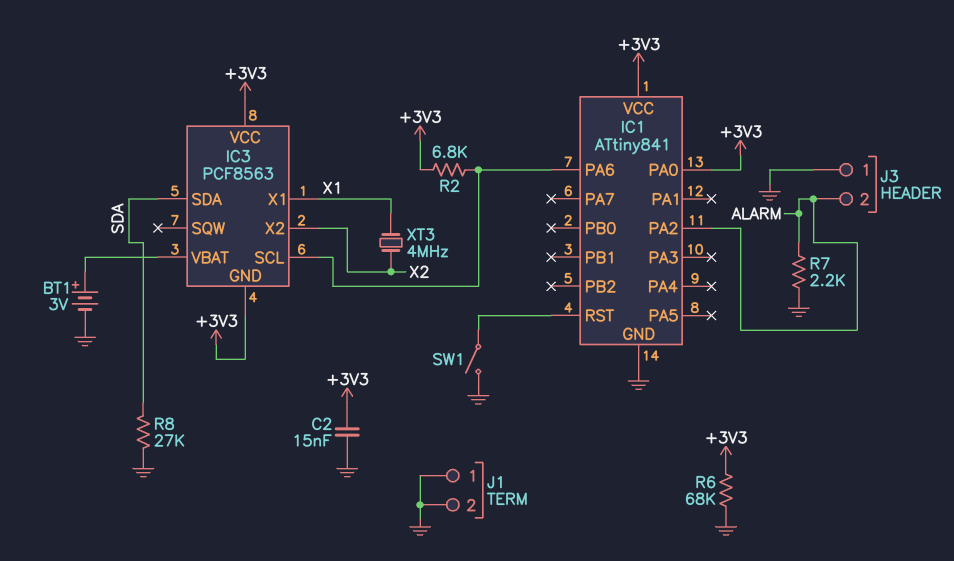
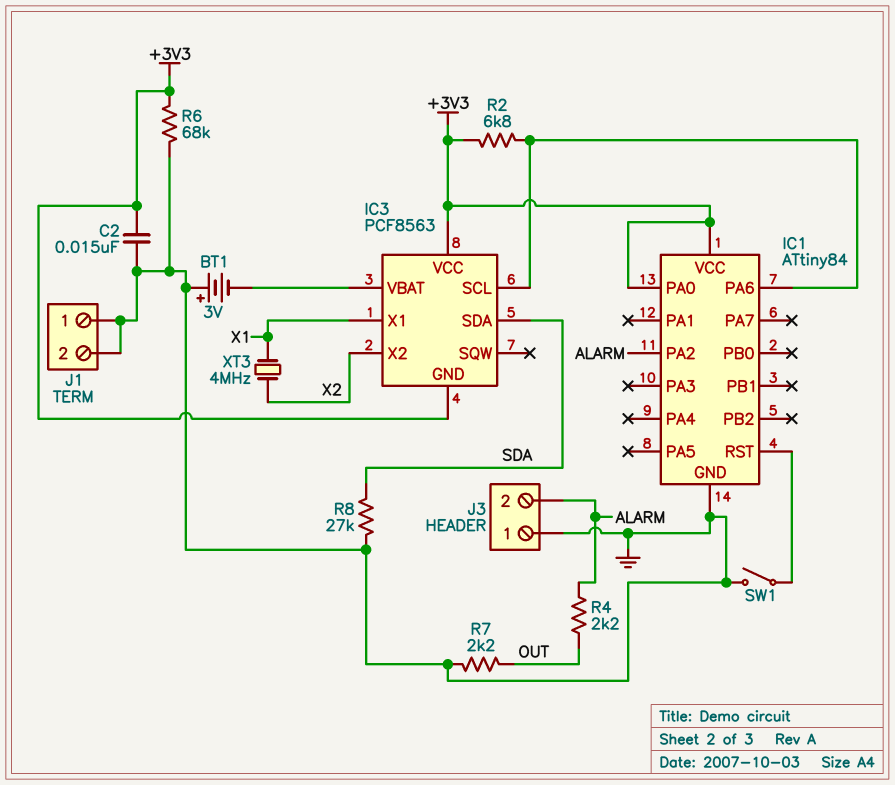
BT1: 3V (plus IC3/VBAT, minus GND) -> 3V (plus GND, minus IC3/VBAT)
IC1: ATtiny841 -> ATtiny84
R4: none -> 2.2k (ALARM, OUT)
R7: 2.2k (ALARM, GND) -> 2.2k (GND, OUT)

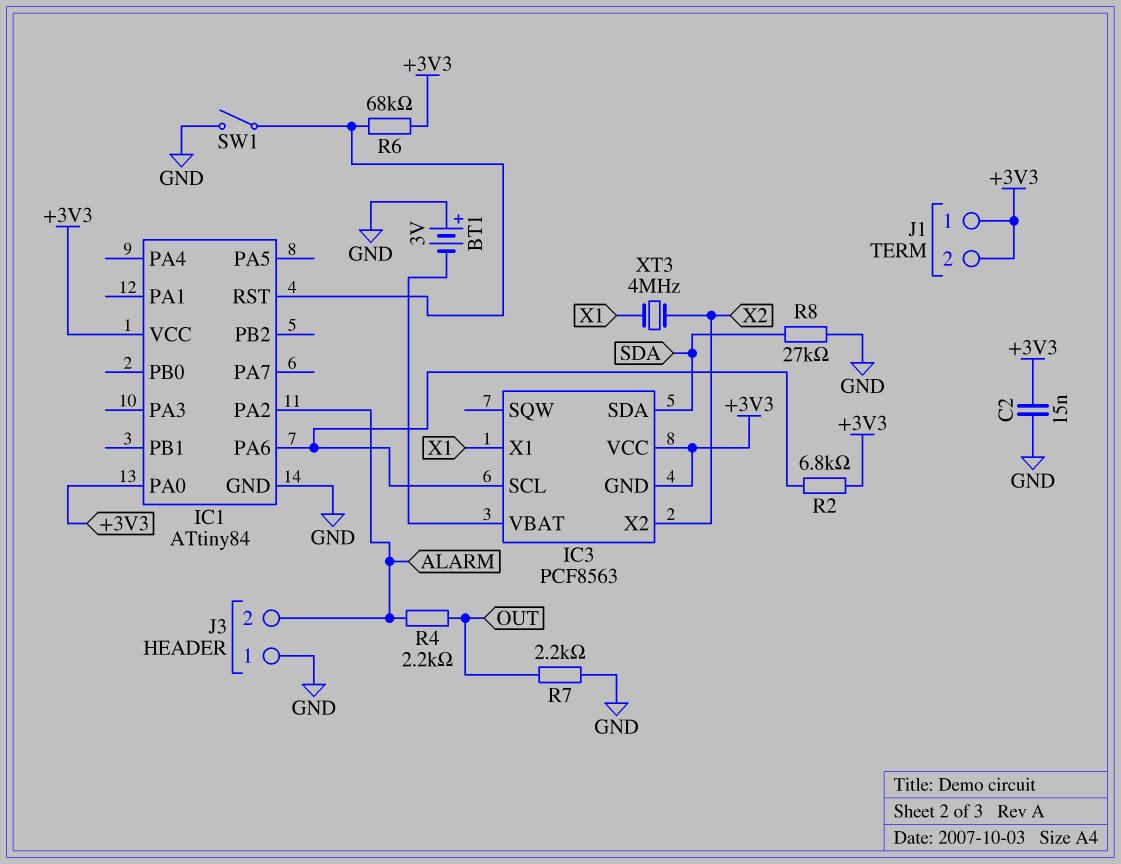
J1 pin 1: GND -> +3V3
J1 pin 2: GND -> +3V3
R6: 68k (+3V3, GND) -> 68k (+3V3, IC1/RST)

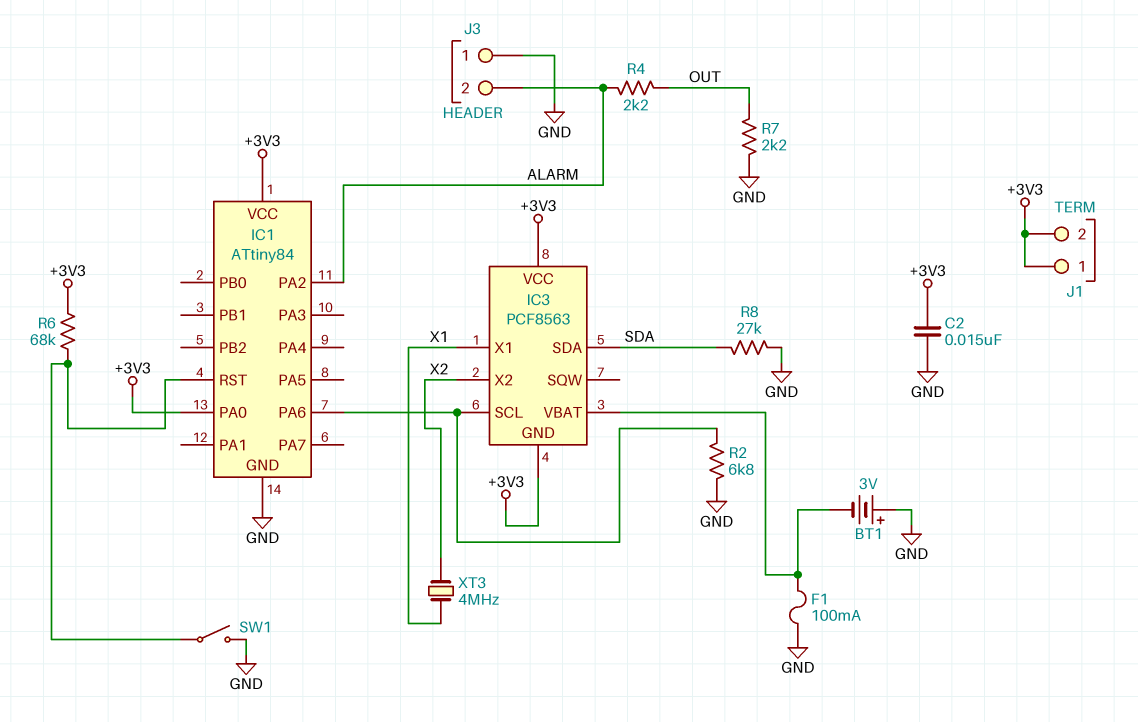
F1: none -> 100mA (GND, IC3/VBAT)
R2: 6.8k (+3V3, IC1/PA6) -> 6.8k (GND, IC1/PA6)

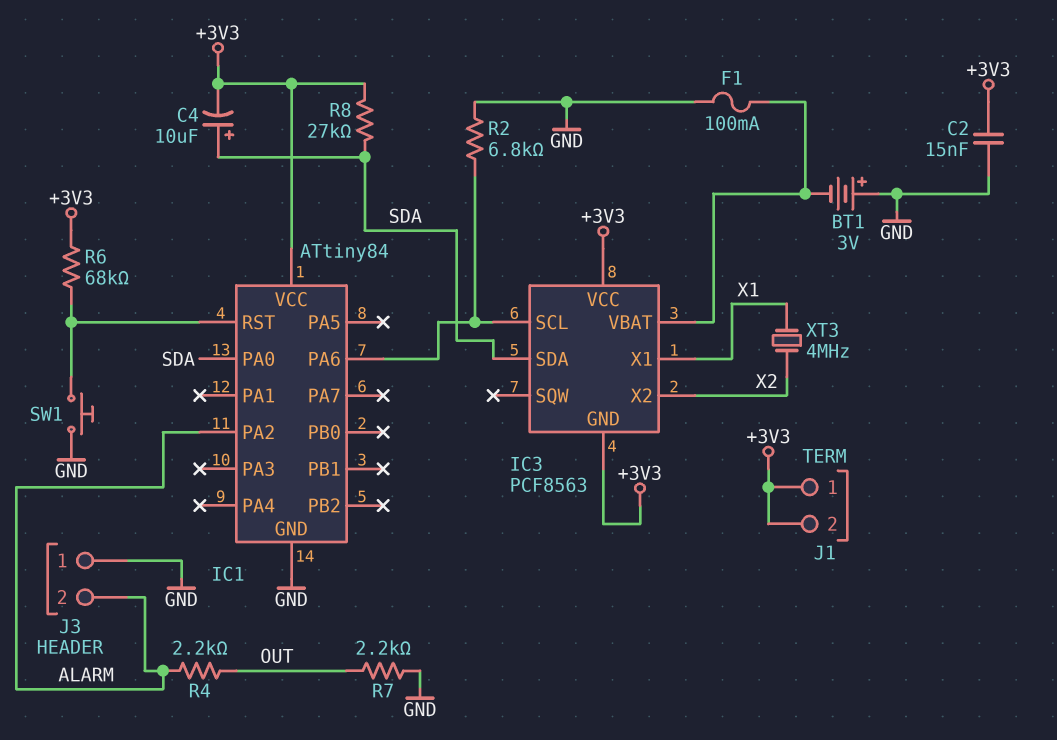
C4: none -> 10uF (plus SDA, minus +3V3)
IC1 pin PA0: +3V3 -> SDA
R8: 27k (GND, SDA) -> 27k (+3V3, SDA)
SW1: switch (GND, IC1/RST) -> button (GND, IC1/RST)

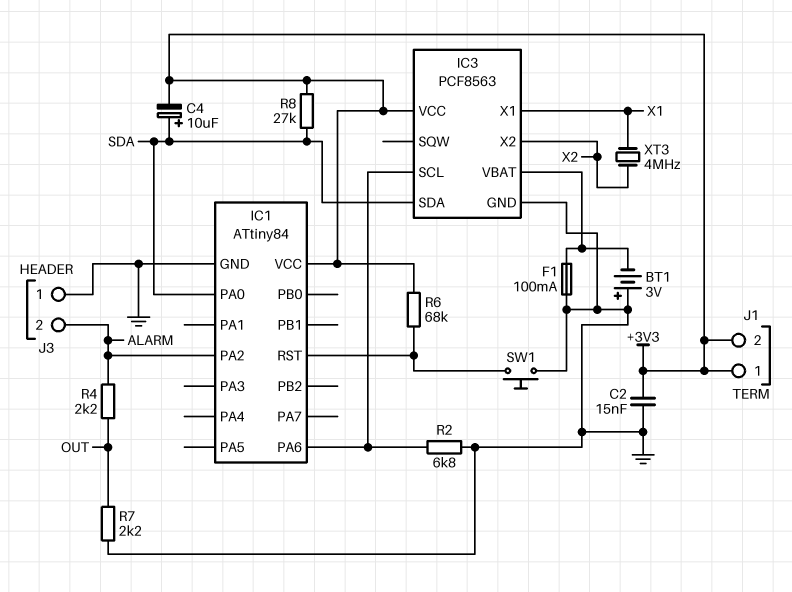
IC3 pin GND: +3V3 -> GND

